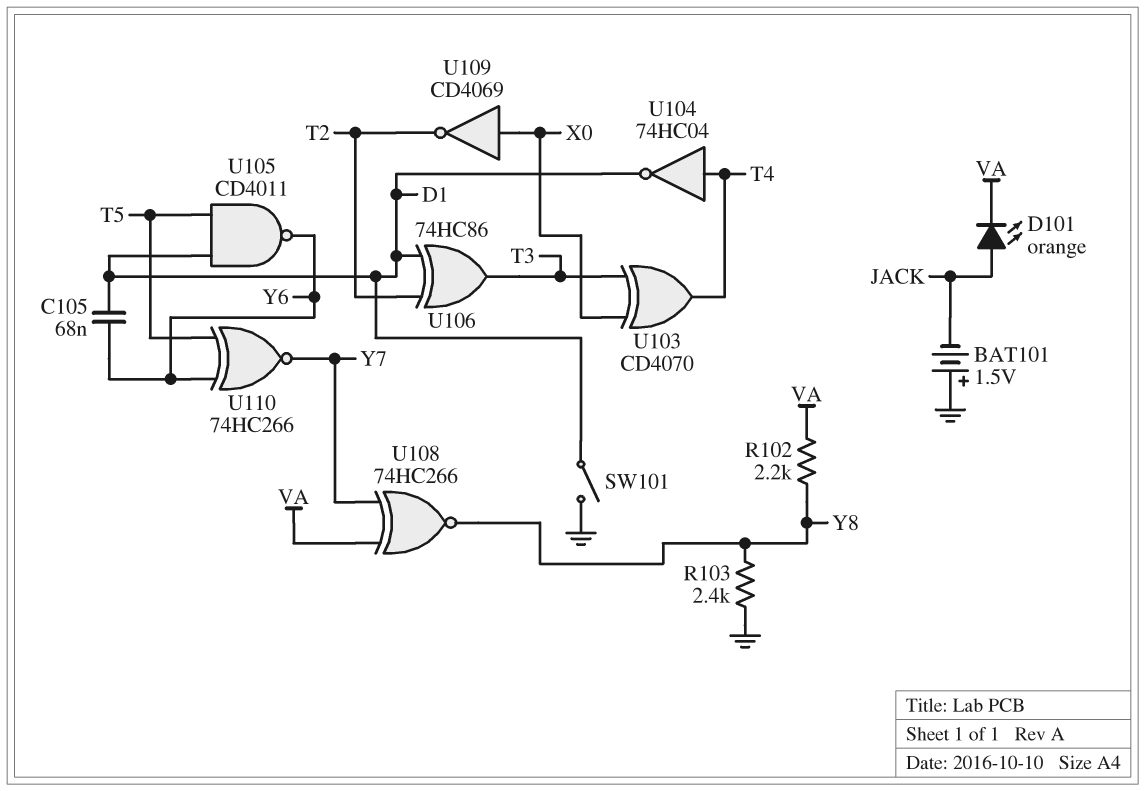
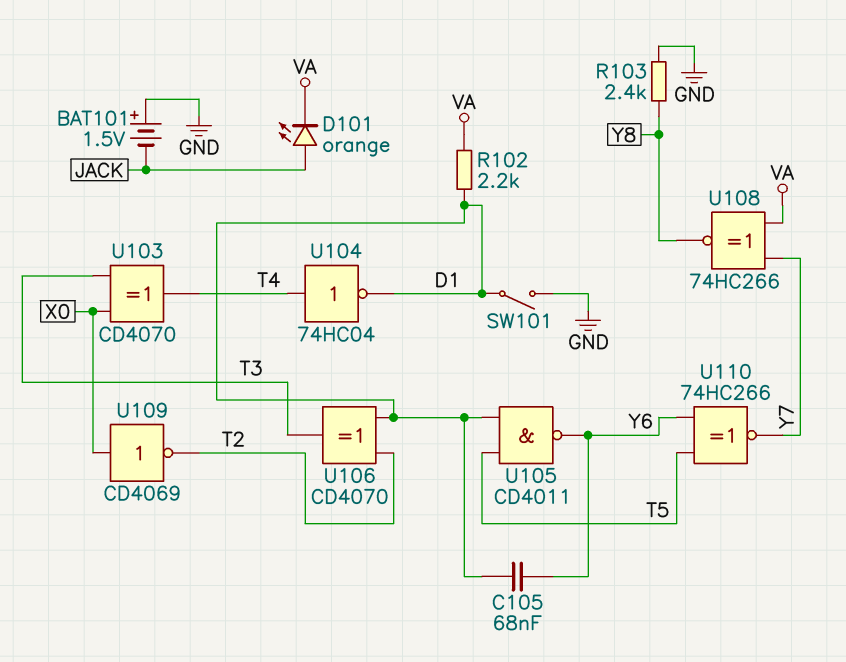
R102: 2.2k (VA, Y8) -> 2.2k (D1, VA)
U106: XOR 74HC86 (in D1, in T2, out T3) -> XOR CD4070 (in D1, in T2, out T3)

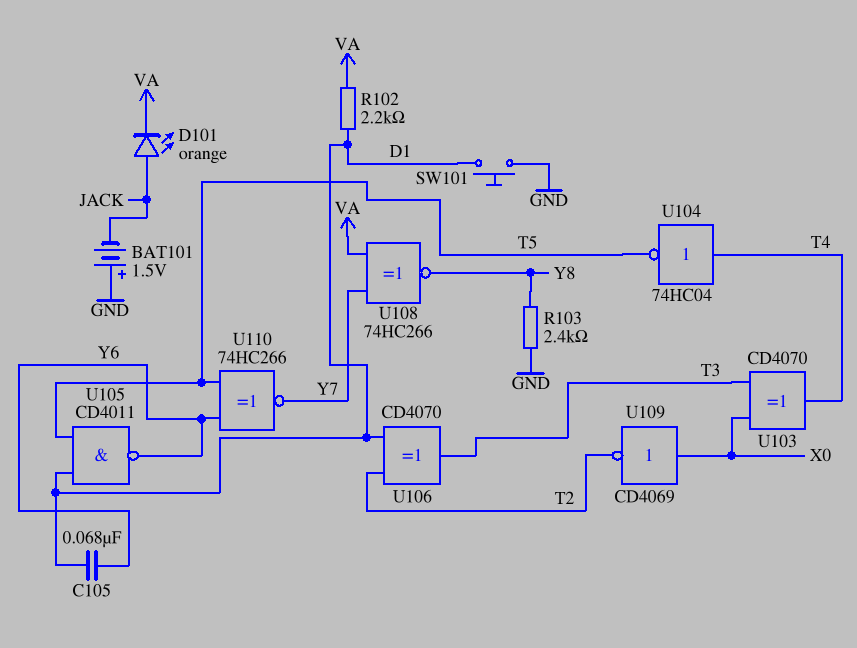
SW101: switch (D1, GND) -> button (D1, GND)
U104: NOT 74HC04 (in T4, out D1) -> NOT 74HC04 (in T4, out T5)

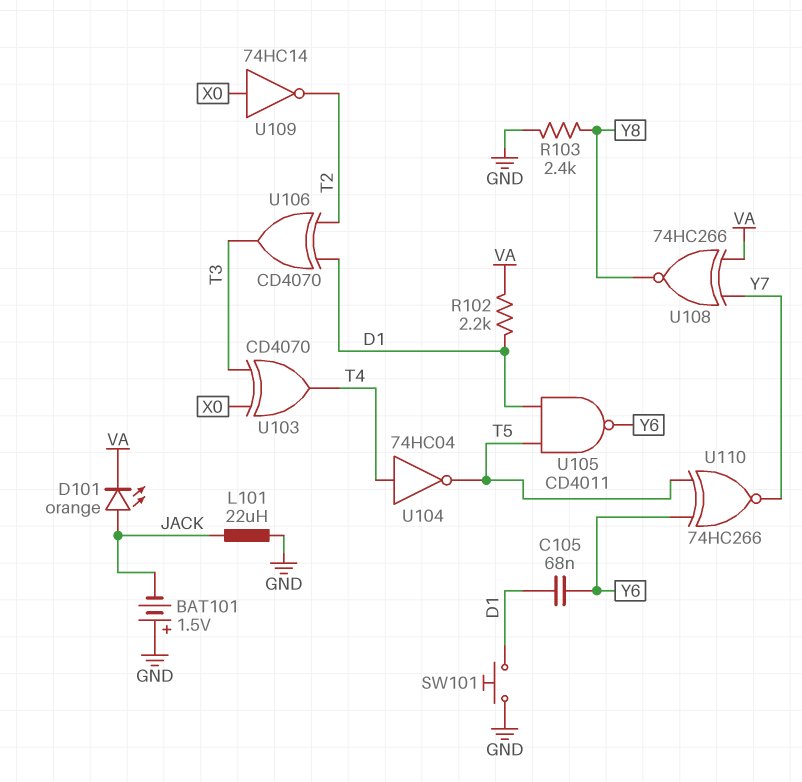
L101: none -> 22uH (GND, JACK)
U109: NOT CD4069 (in X0, out T2) -> NOT 74HC14 (in X0, out T2)

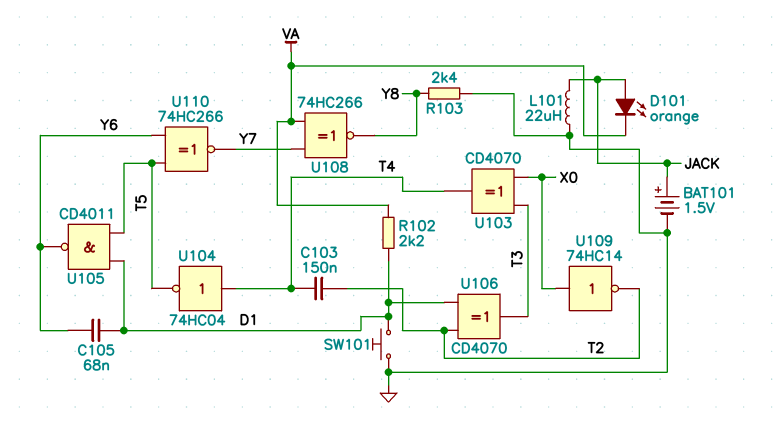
BAT101: 1.5V (plus GND, minus JACK) -> 1.5V (plus JACK, minus GND)
C103: none -> 150nF (T2, T4)

